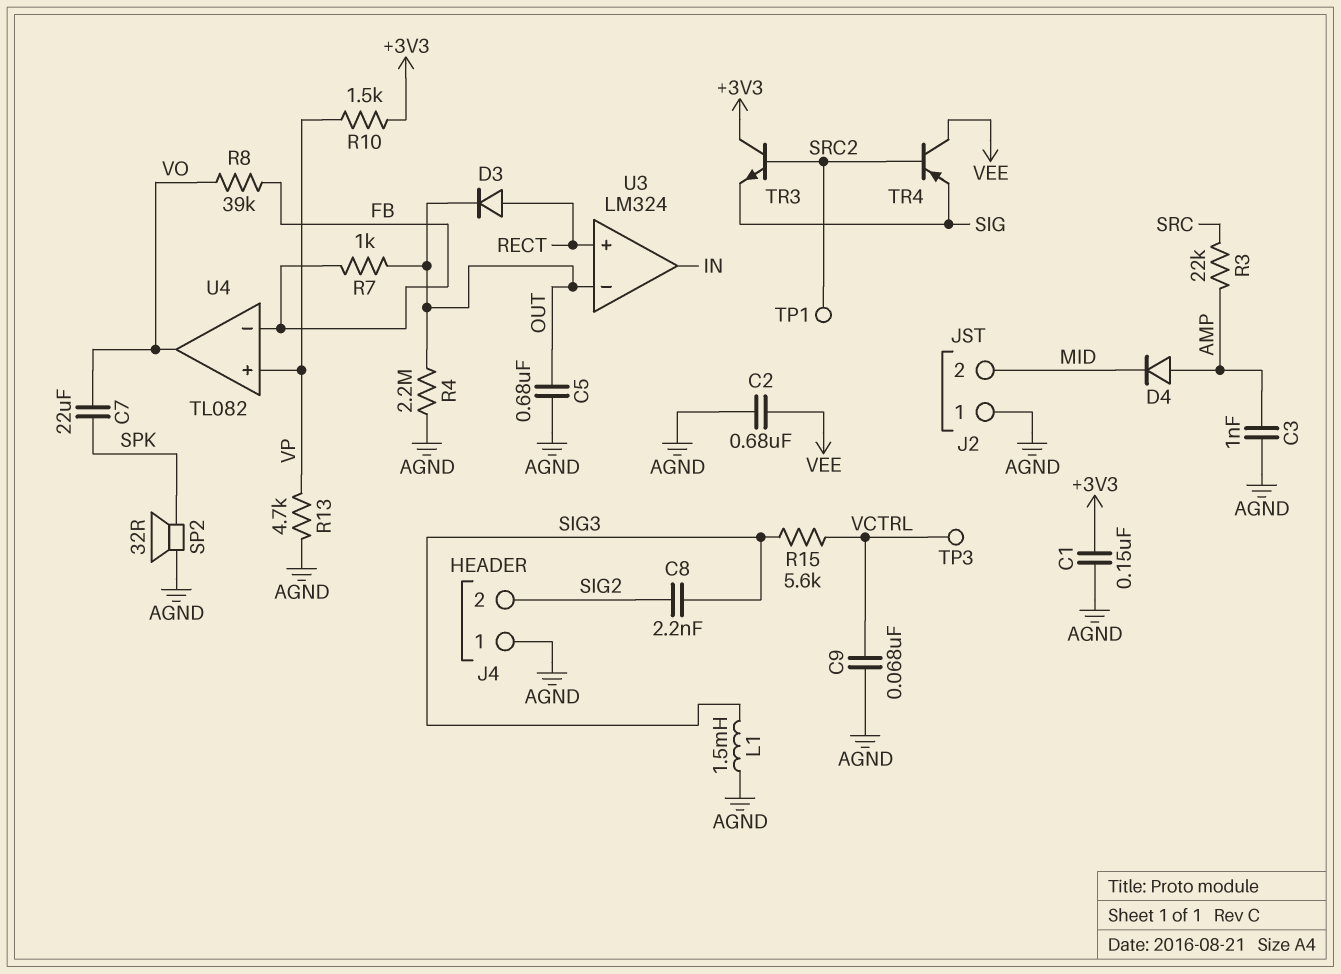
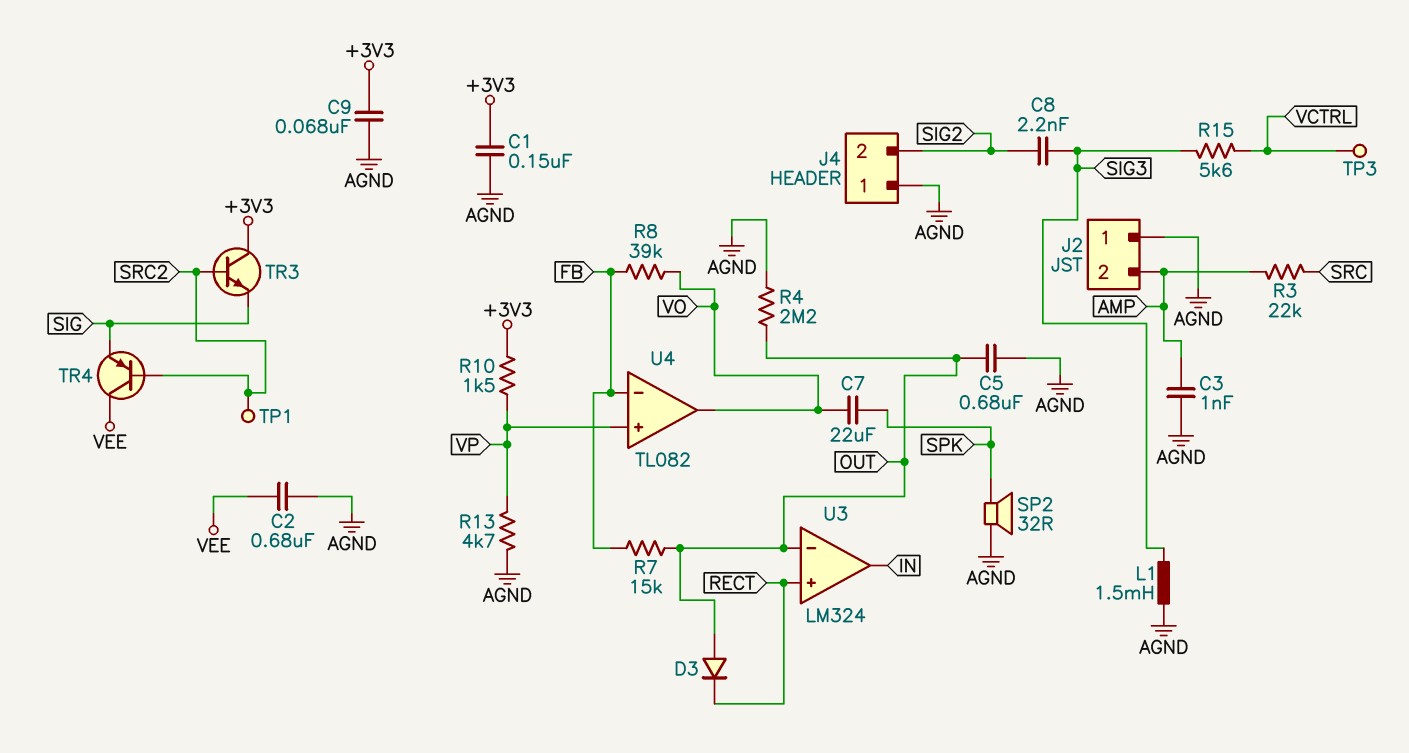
C9: 68nF (AGND, VCTRL) -> 68nF (+3V3, AGND)
D3: diode (A RECT, K OUT) -> diode (A OUT, K RECT)
D4: diode (A AMP, K MID) -> none
J2 pin 2: MID -> AMP
R7: 1k (FB, OUT) -> 15k (FB, OUT)

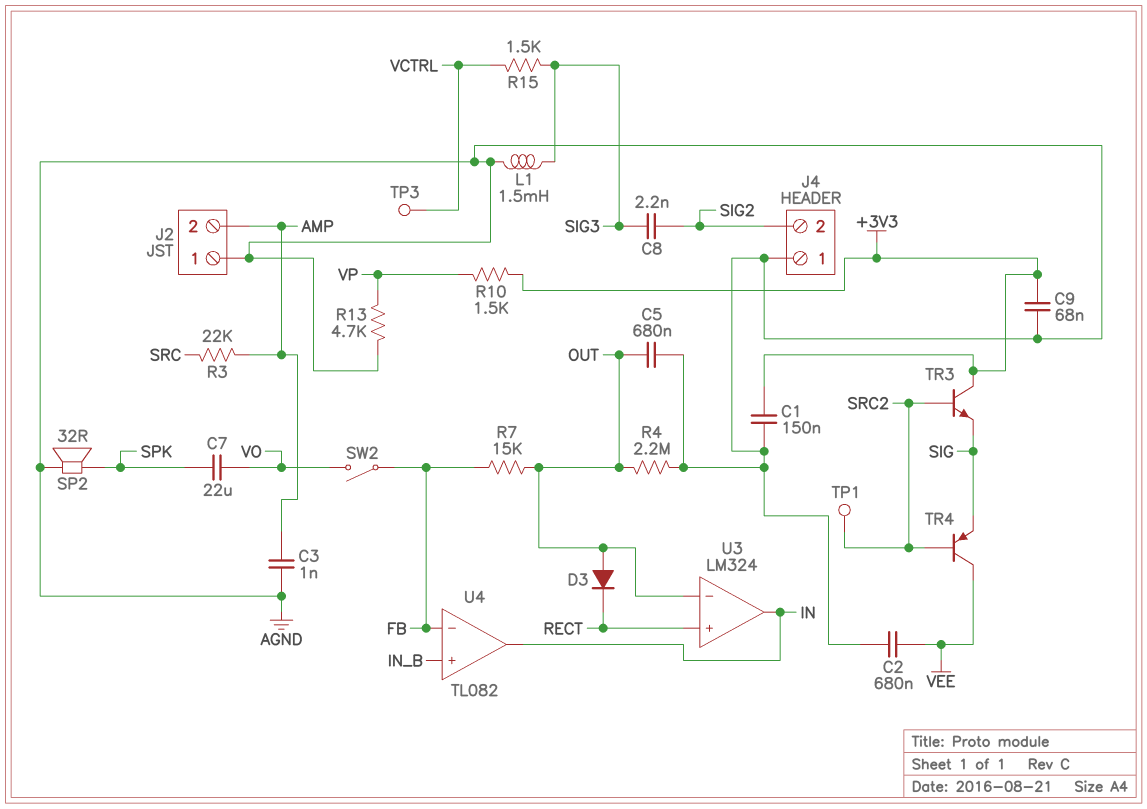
R8: 39k (FB, VO) -> none
R15: 5.6k (SIG3, VCTRL) -> 1.5k (SIG3, VCTRL)
SW2: none -> switch (FB, VO)
U4 pin in+: VP -> IN_B
U4 pin out: VO -> IN

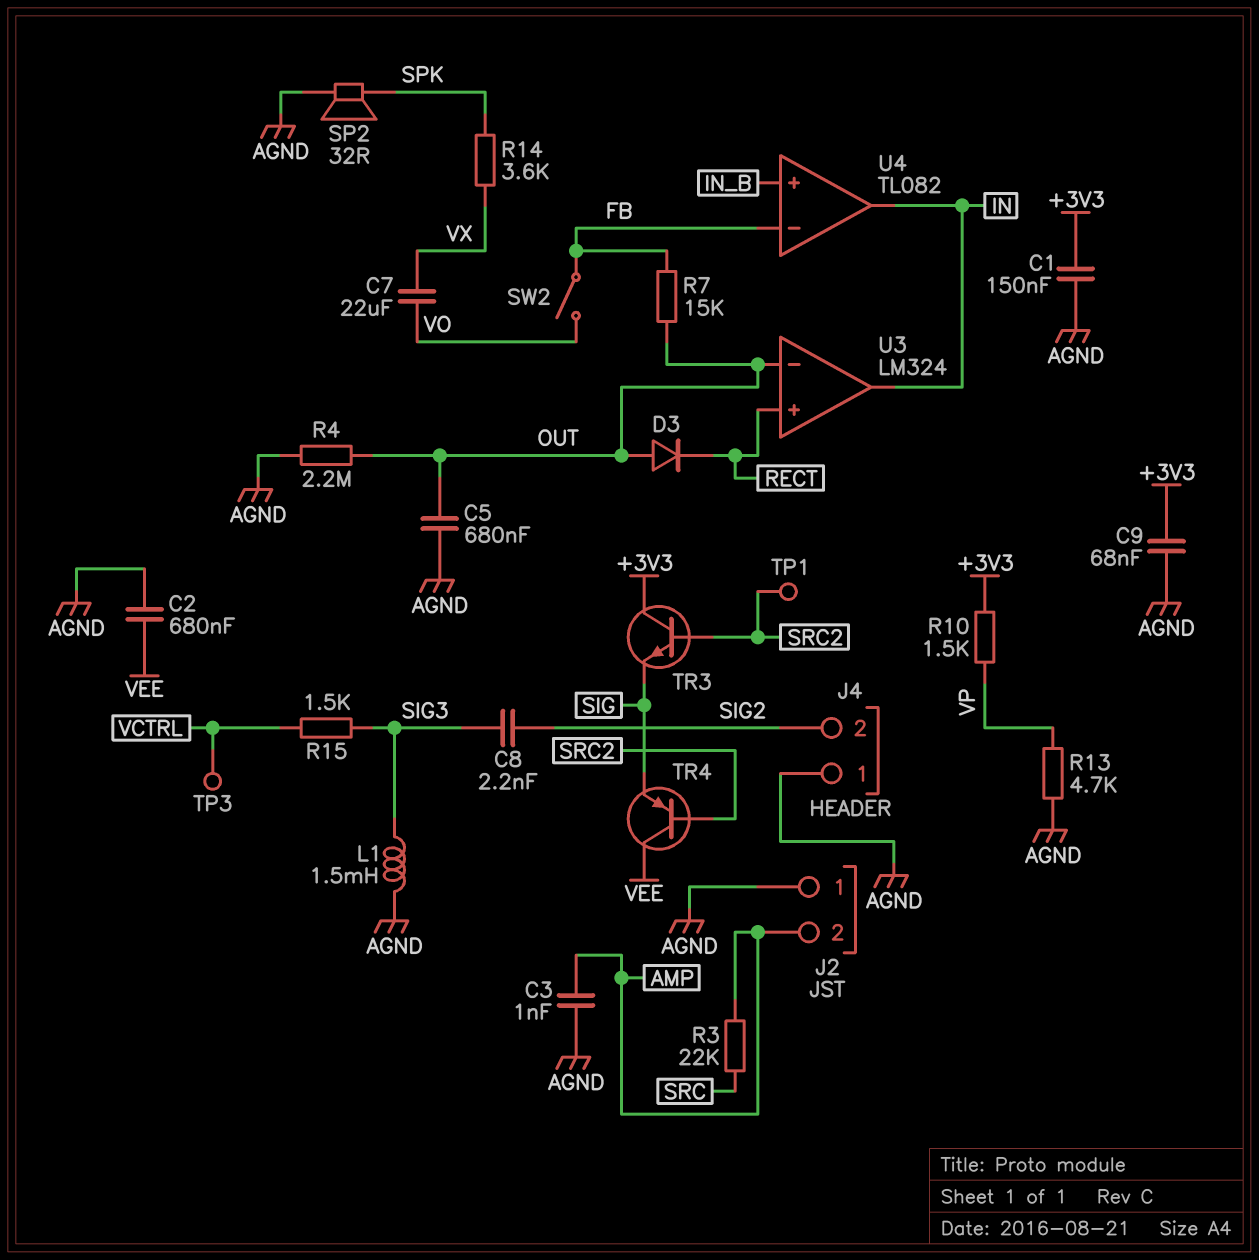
C7: 22uF (SPK, VO) -> 22uF (VO, VX)
R14: none -> 3.6k (SPK, VX)

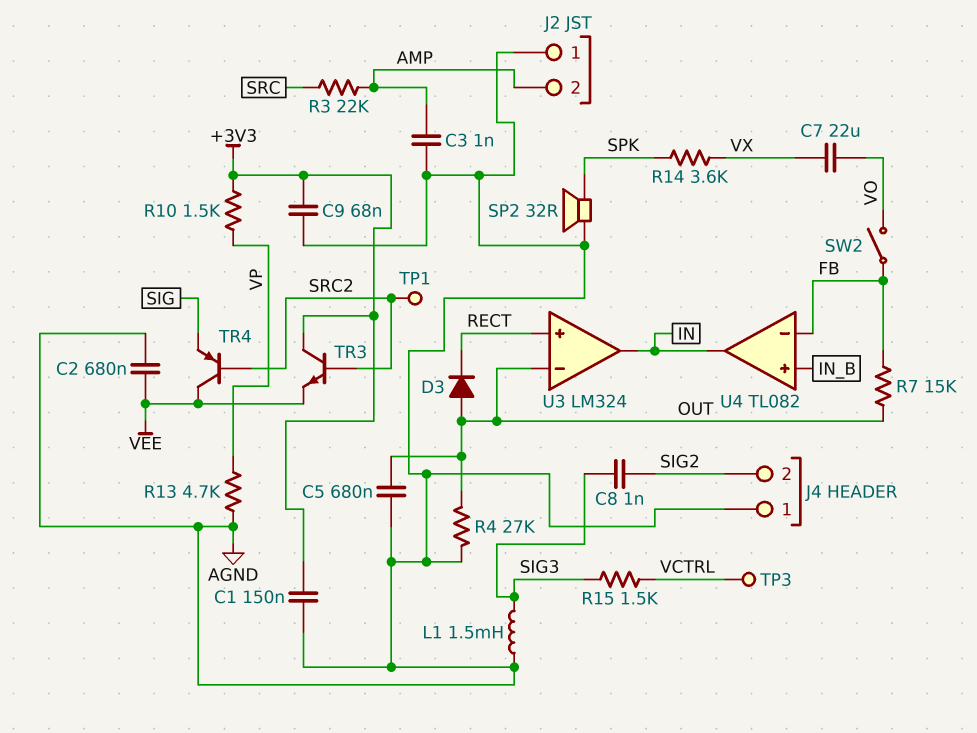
C8: 2.2nF (SIG2, SIG3) -> 1nF (SIG2, SIG3)
R4: 2.2M (AGND, OUT) -> 27k (AGND, OUT)
TR3: NPN (B SRC2, C +3V3, E SIG) -> NPN (B SRC2, C +3V3, E VEE)

